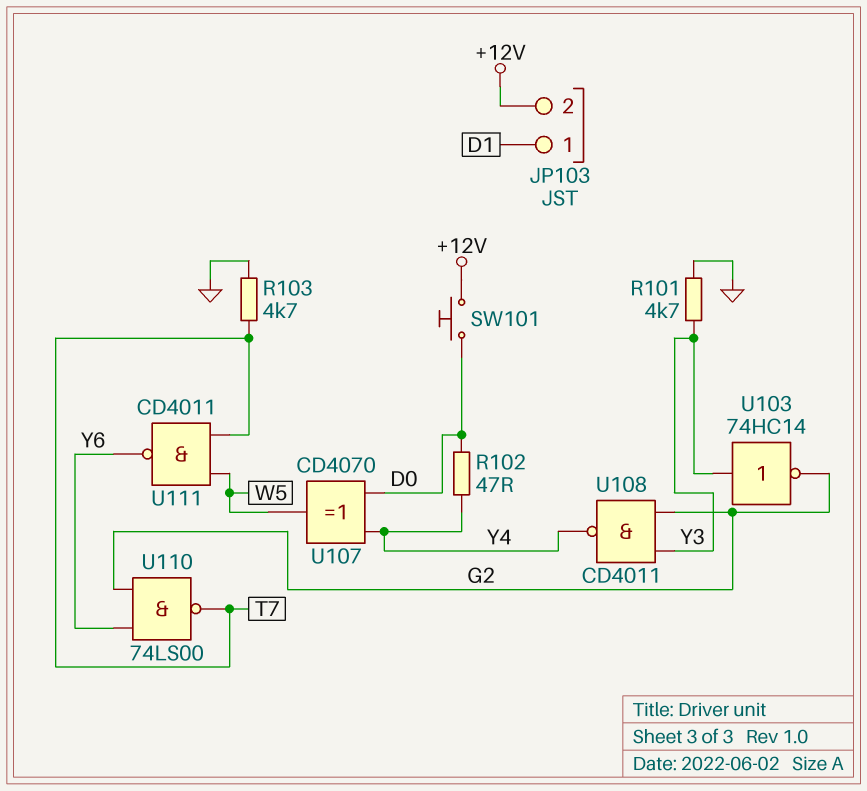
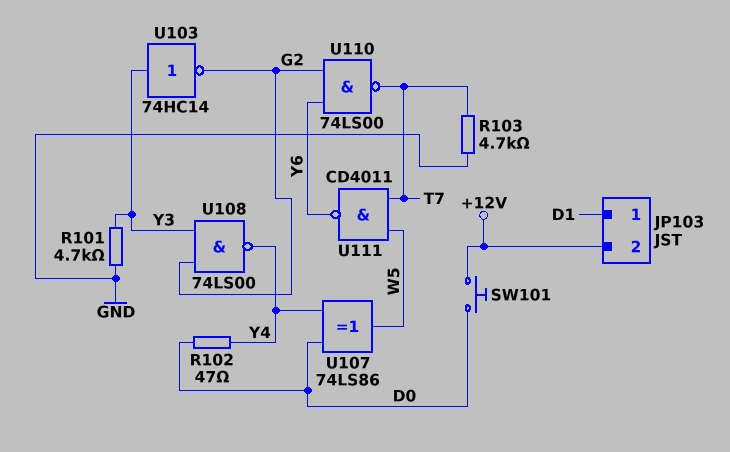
U107: XOR CD4070 (in D0, in Y4, out W5) -> XOR 74LS86 (in D0, in Y4, out W5)
U108: NAND CD4011 (in G2, in Y3, out Y4) -> NAND 74LS00 (in G2, in Y3, out Y4)

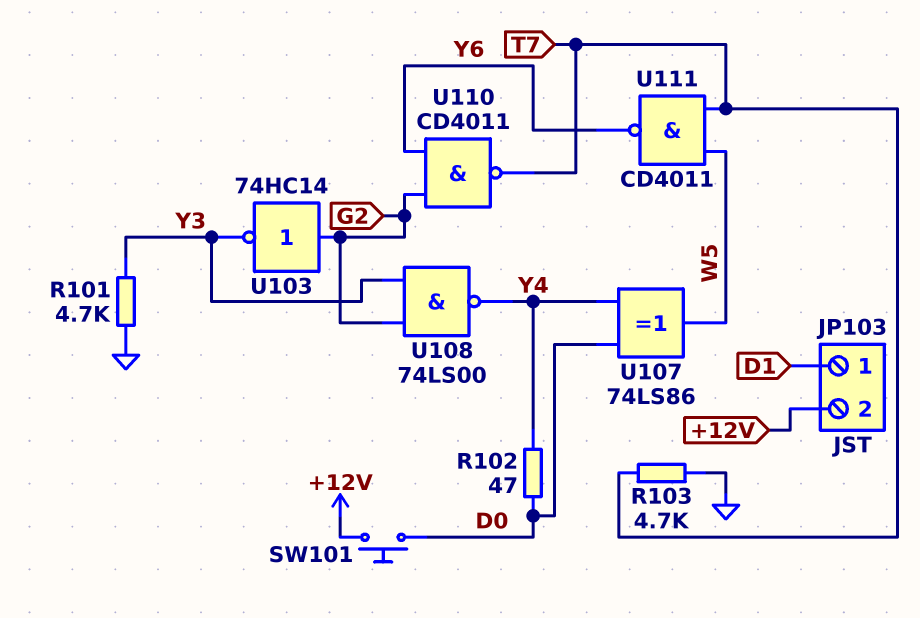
U103: NOT 74HC14 (in Y3, out G2) -> NOT 74HC14 (in G2, out Y3)
U110: NAND 74LS00 (in G2, in Y6, out T7) -> NAND CD4011 (in G2, in Y6, out T7)

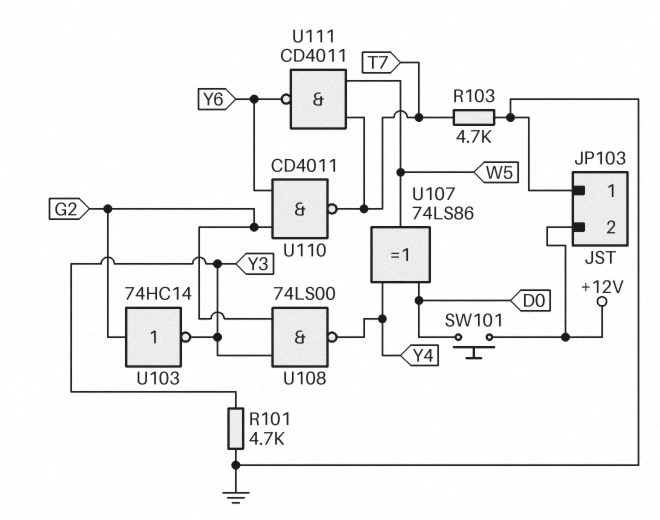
JP103 pin 1: D1 -> GND
R102: 47 (D0, Y4) -> none

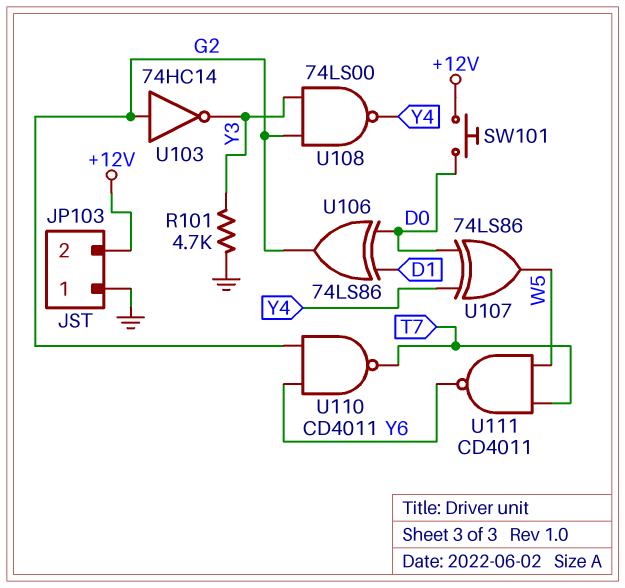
R103: 4.7k (GND, T7) -> none
U106: none -> XOR 74LS86 (in D0, in D1, out G2)

